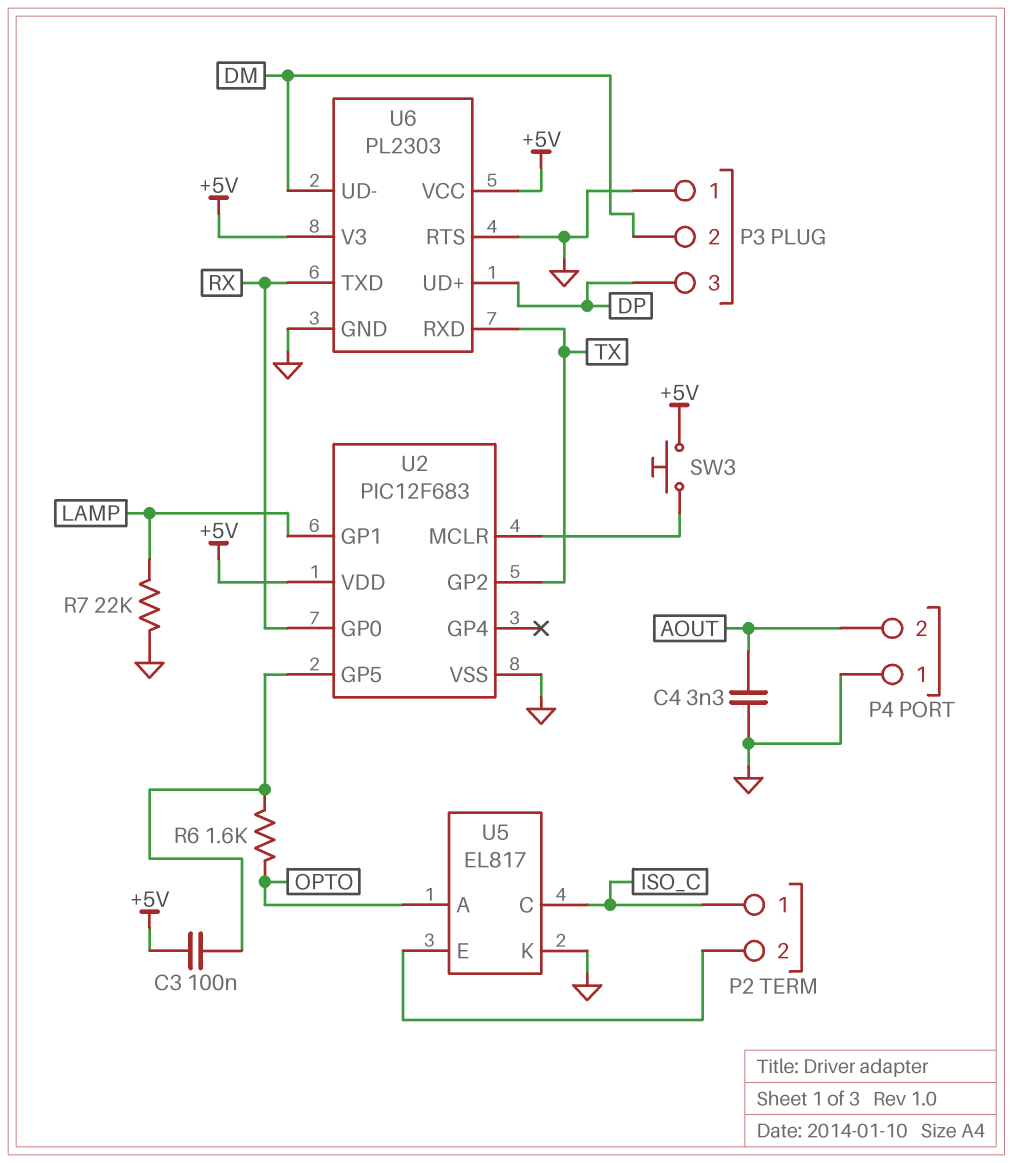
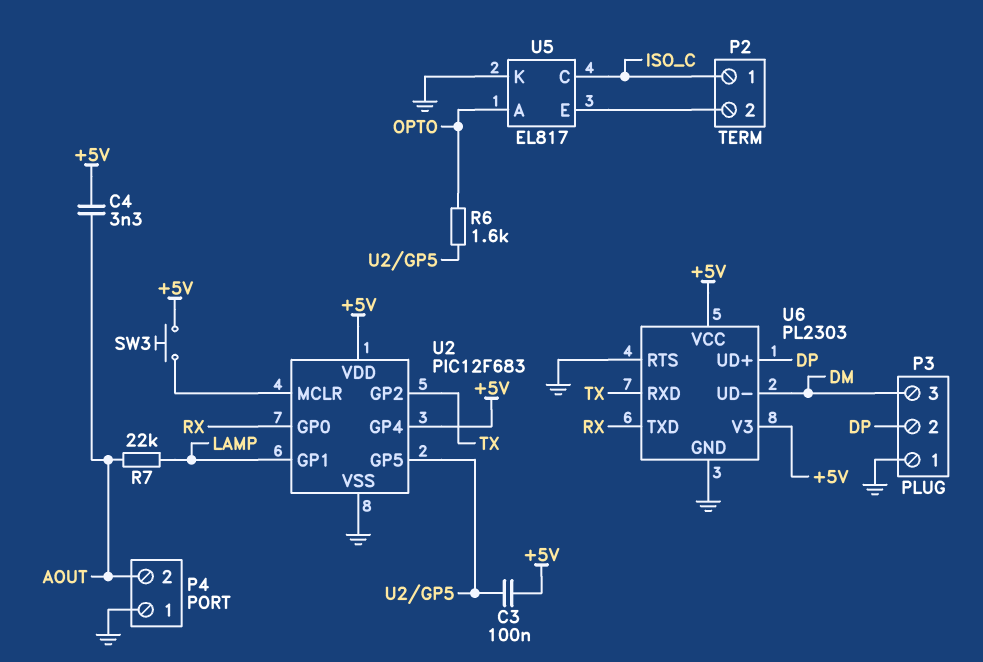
C4: 3.3nF (AOUT, GND) -> 3.3nF (+5V, AOUT)
P3 pin 2: DM -> DP
P3 pin 3: DP -> DM
R7: 22k (GND, LAMP) -> 22k (AOUT, LAMP)
U2 pin GP4: none -> +5V

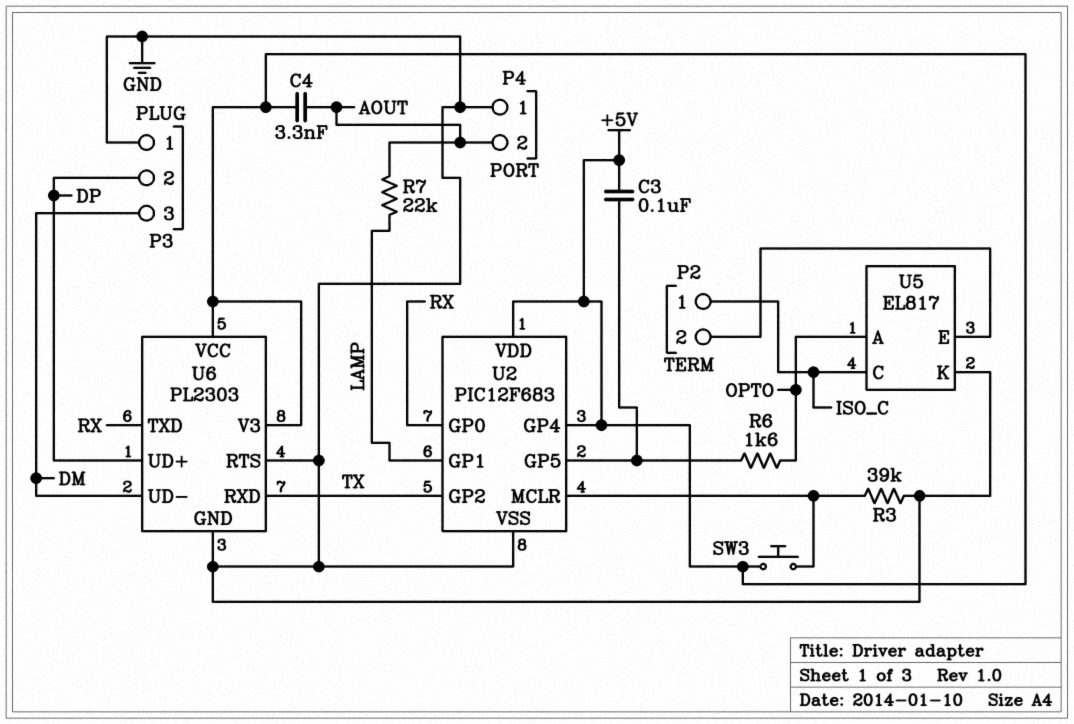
R3: none -> 39k (GND, U2/MCLR)

